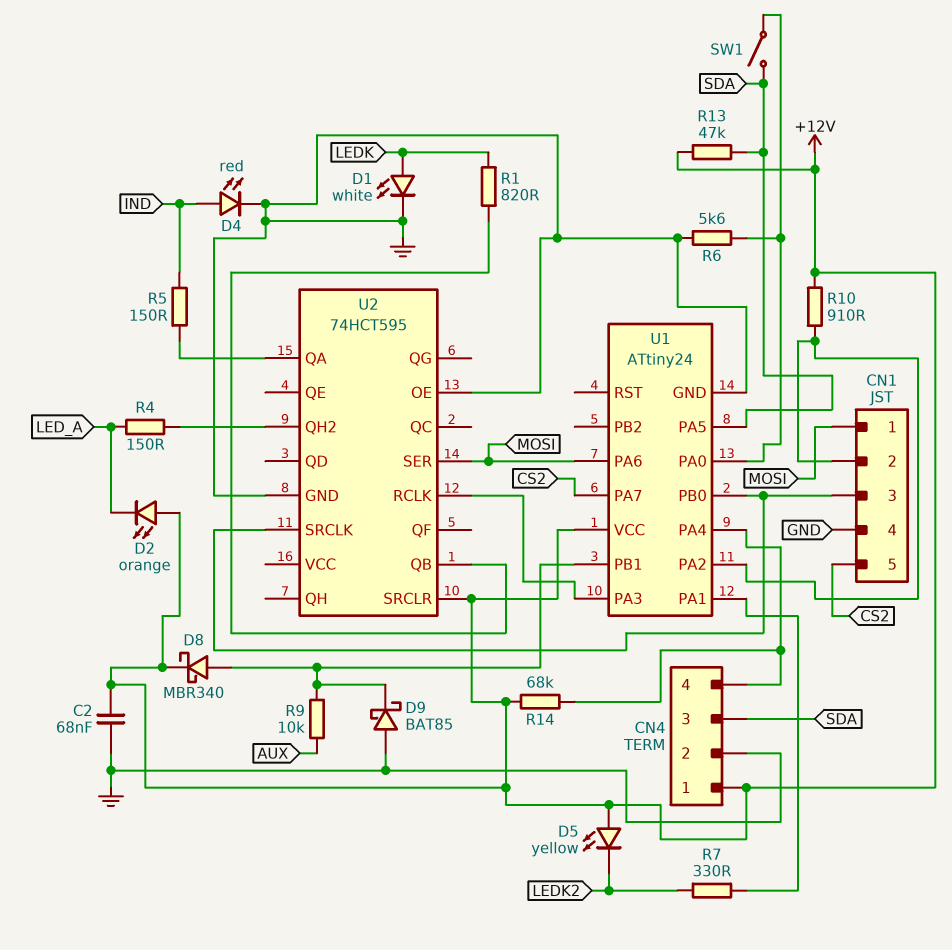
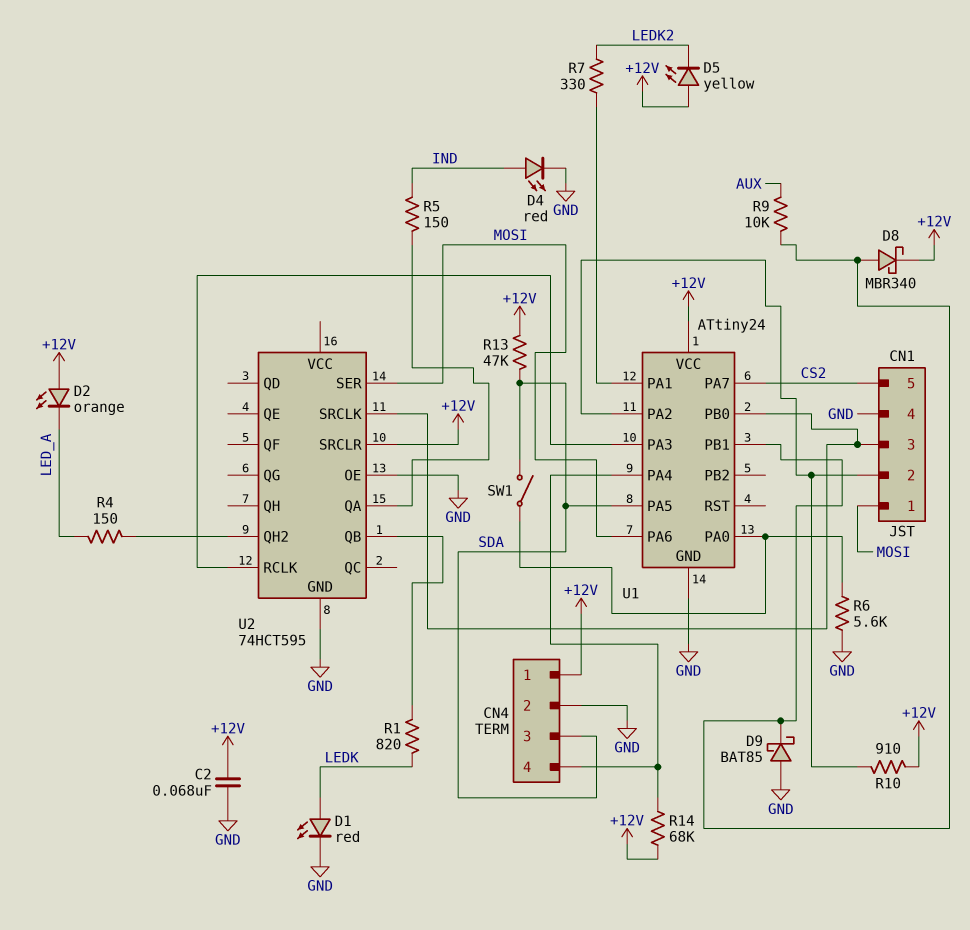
D1: LED white (A LEDK, K GND) -> LED red (A LEDK, K GND)

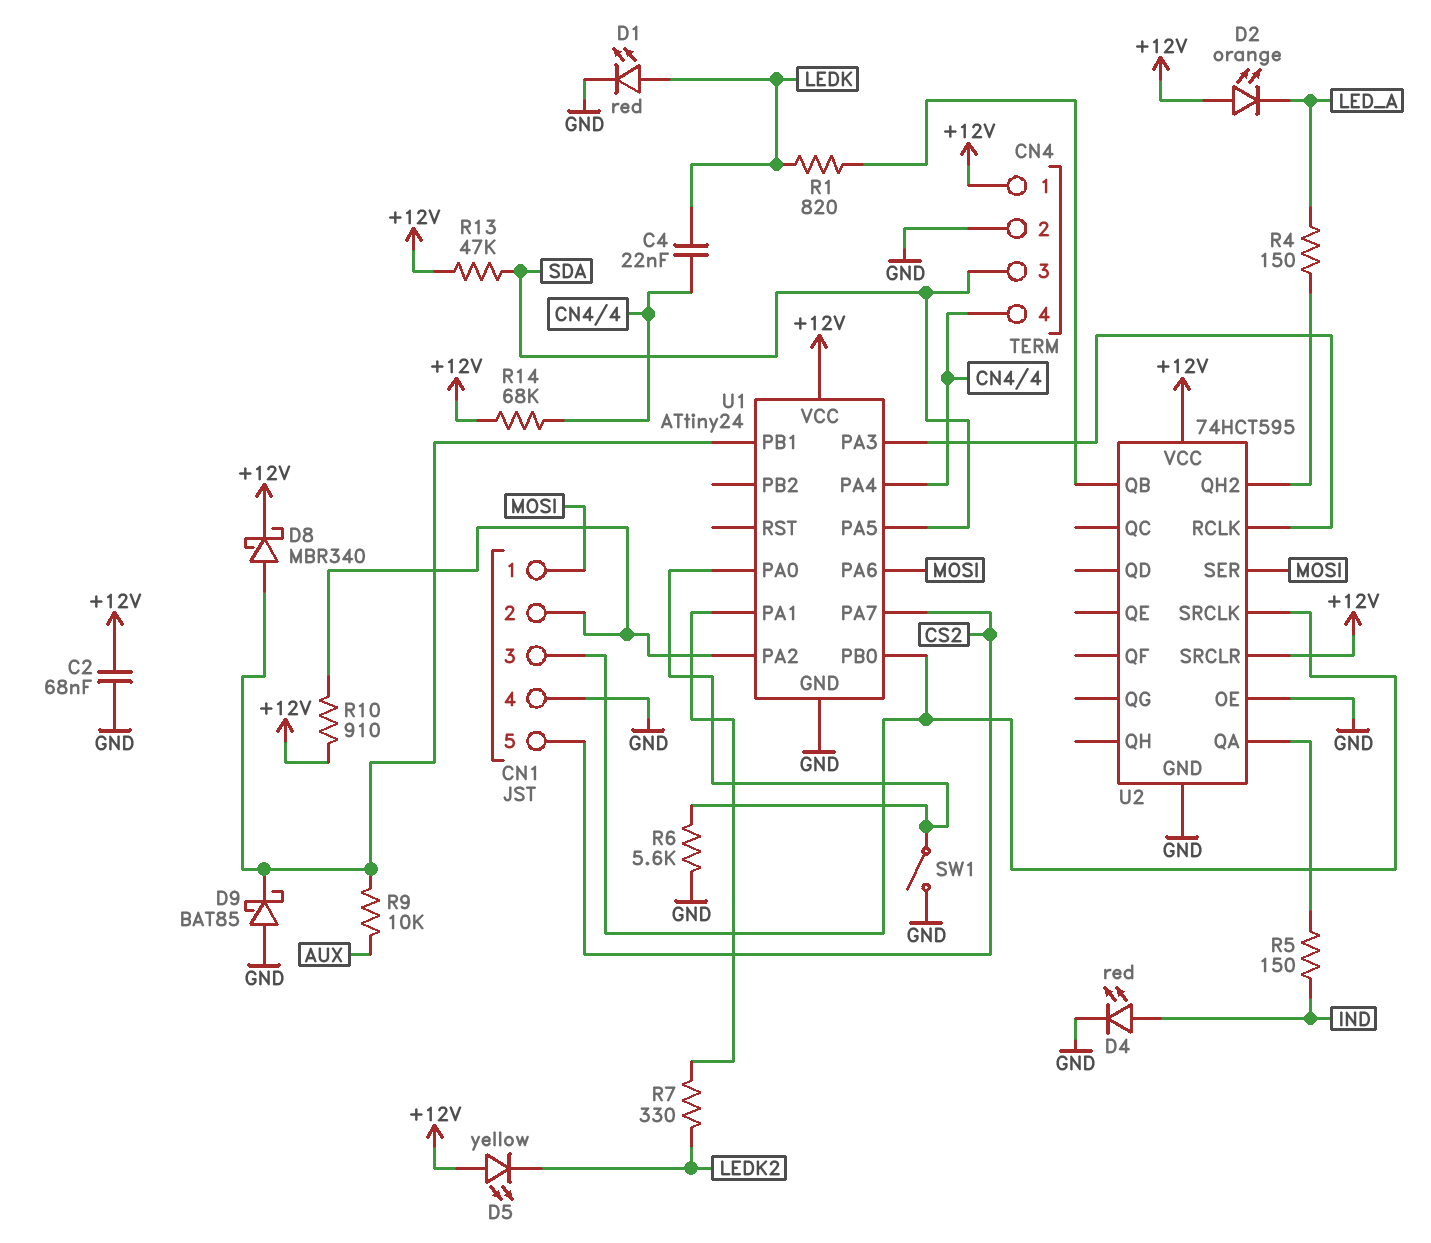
C4: none -> 22nF (CN4/4, LEDK)
SW1: switch (SDA, U1/PA0) -> switch (GND, U1/PA0)
U2 pin VCC: none -> +12V

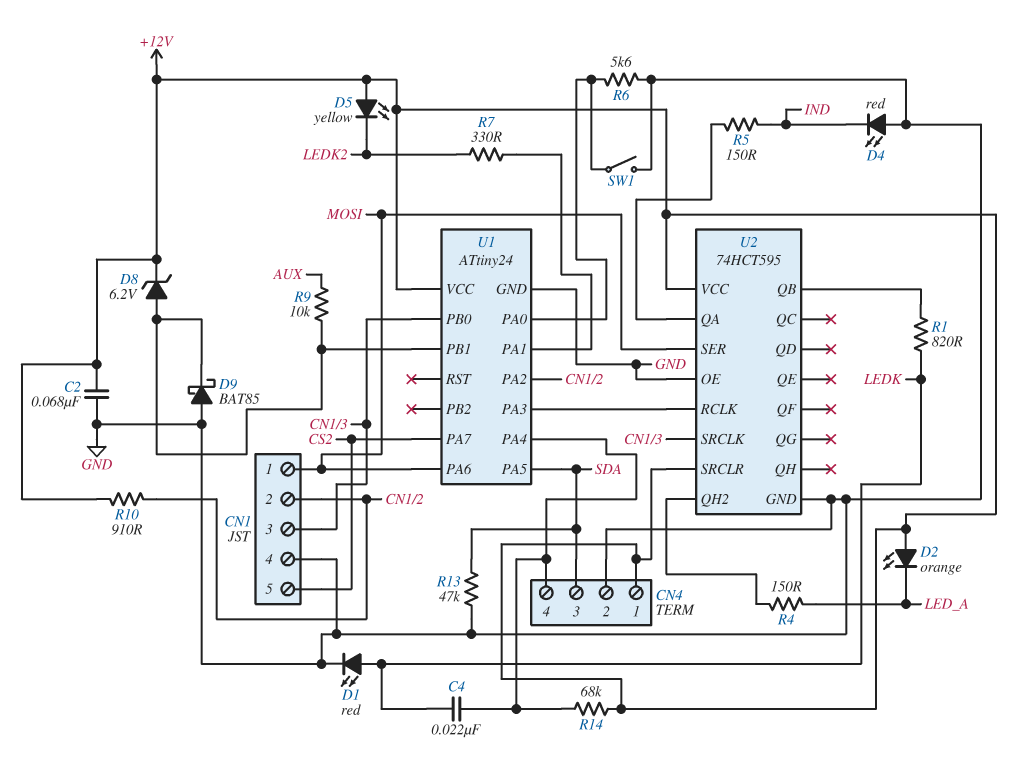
D4: LED red (A IND, K GND) -> LED red (A GND, K IND)
D8: schottky MBR340 (A U1/PB1, K +12V) -> zener 6.2V (A U1/PB1, K +12V)
R13: 47k (+12V, SDA) -> 47k (GND, SDA)

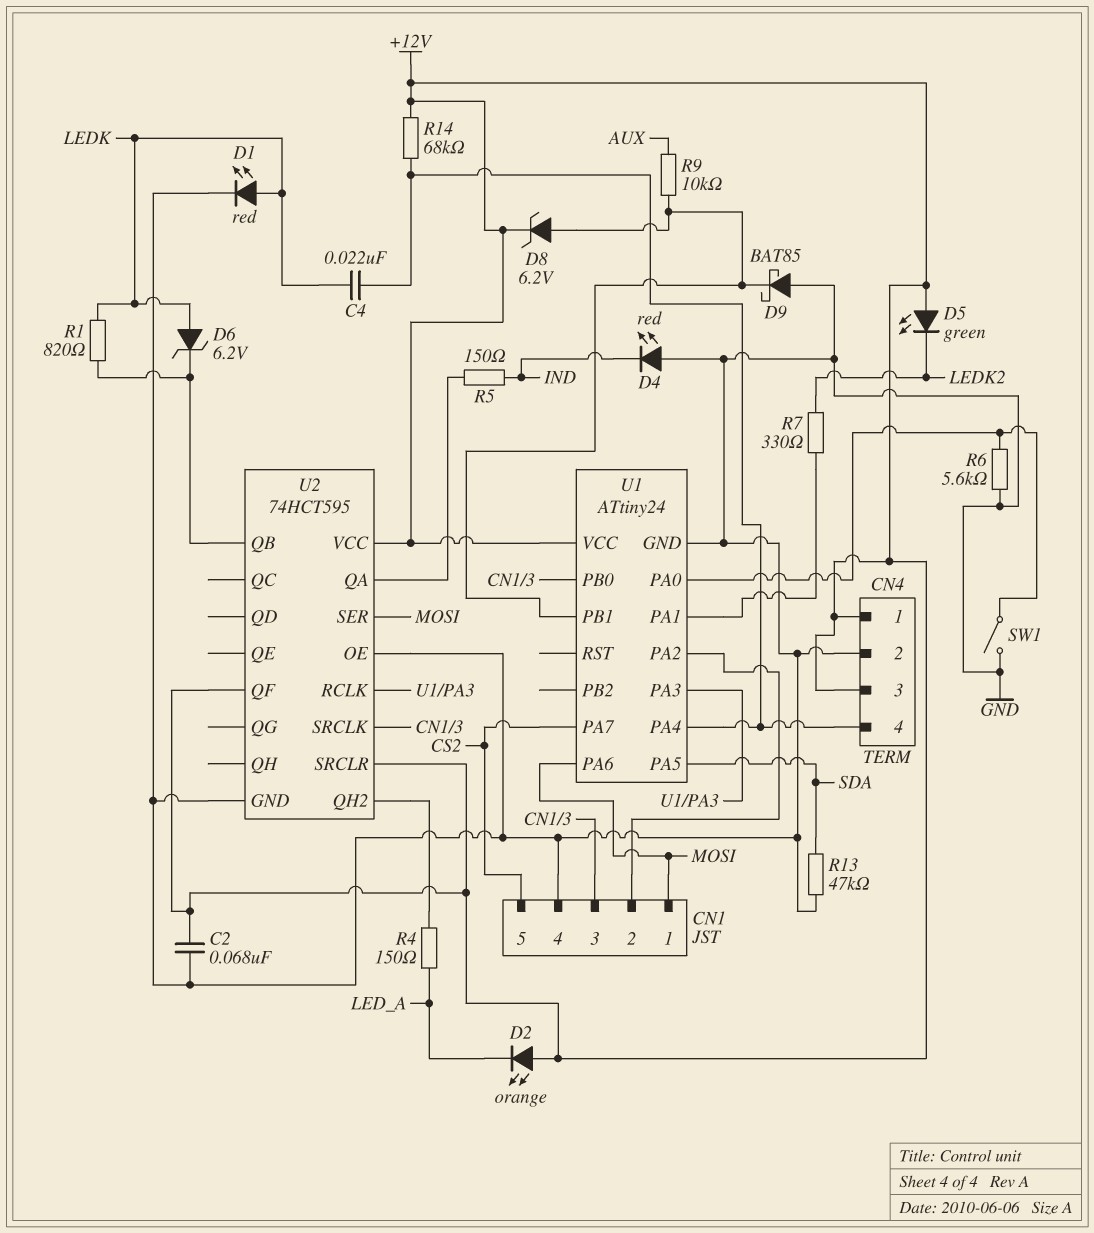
CN4 pin 3: SDA -> +12V
D5: LED yellow (A +12V, K LEDK2) -> LED green (A +12V, K LEDK2)
D6: none -> zener 6.2V (A LEDK, K U2/QB)
R10: 910 (+12V, CN1/2) -> none
U2 pin QF: none -> +12V

